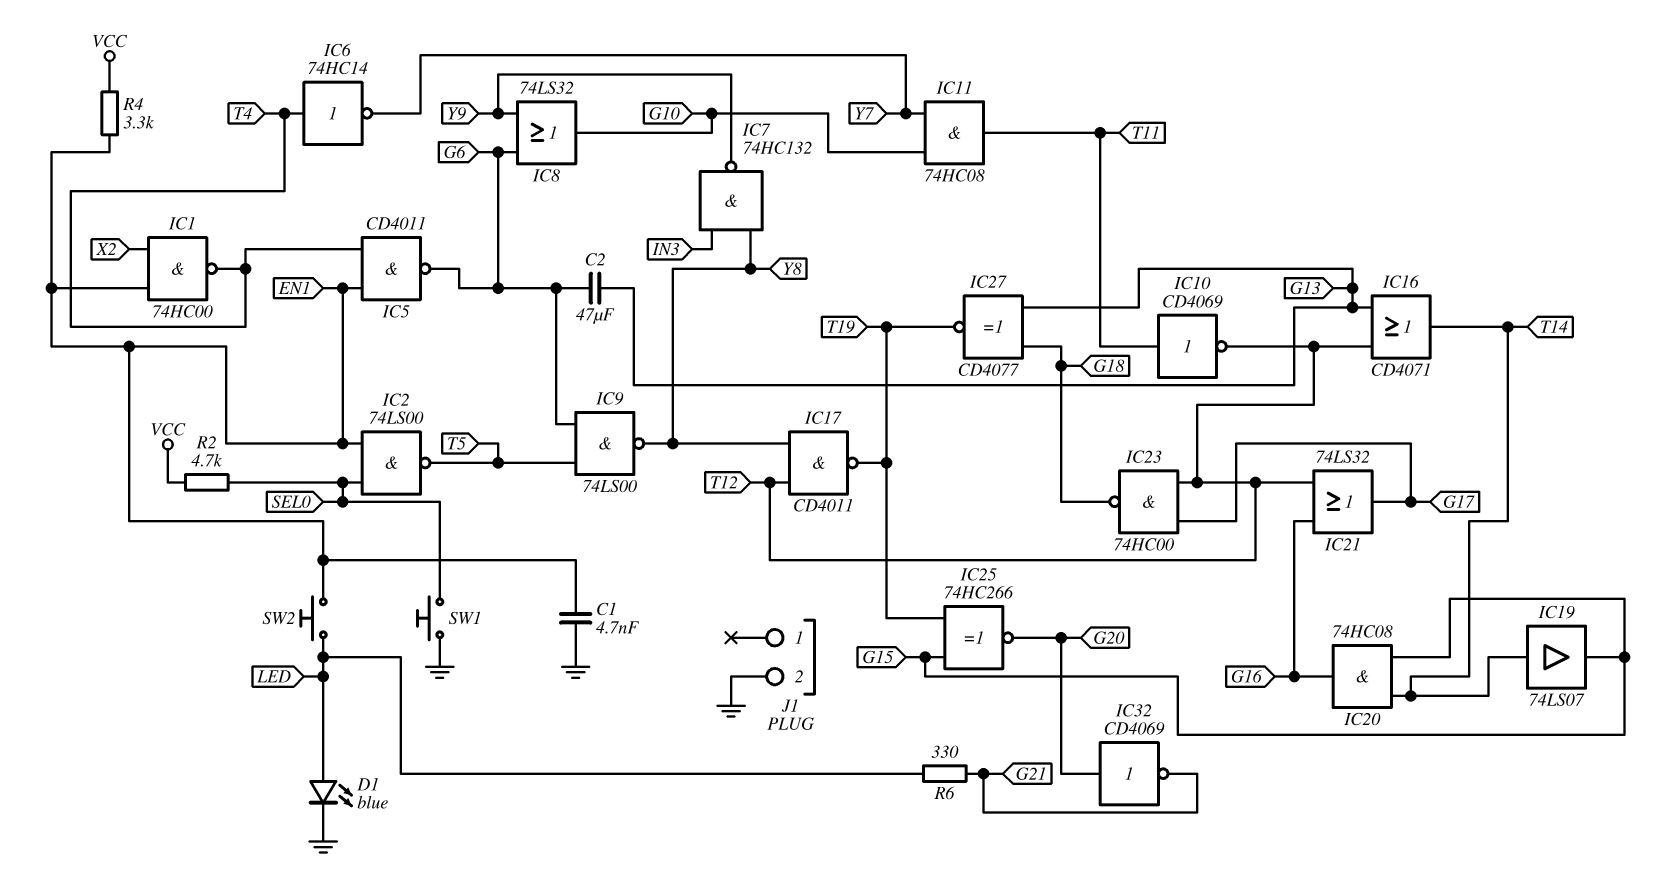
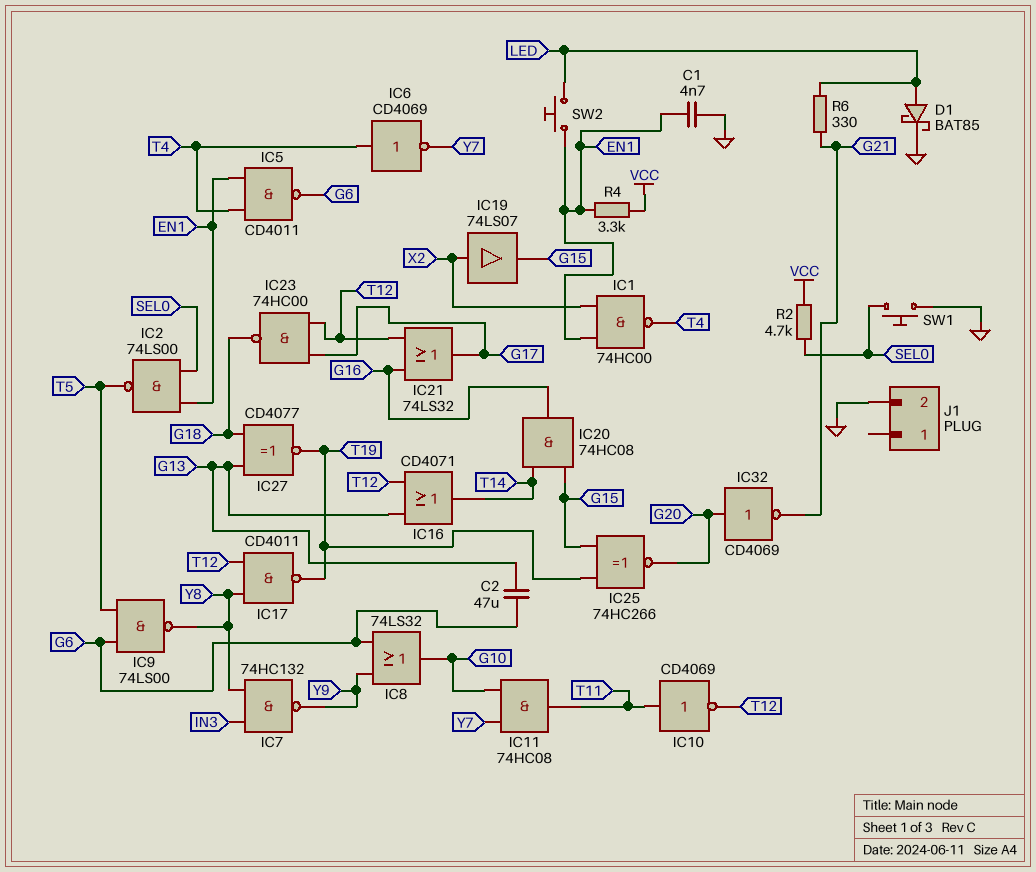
D1: LED blue (A LED, K GND) -> schottky BAT85 (A LED, K GND)
IC6: NOT 74HC14 (in T4, out Y7) -> NOT CD4069 (in T4, out Y7)
IC19: buffer 74LS07 (in T14, out G15) -> buffer 74LS07 (in X2, out G15)

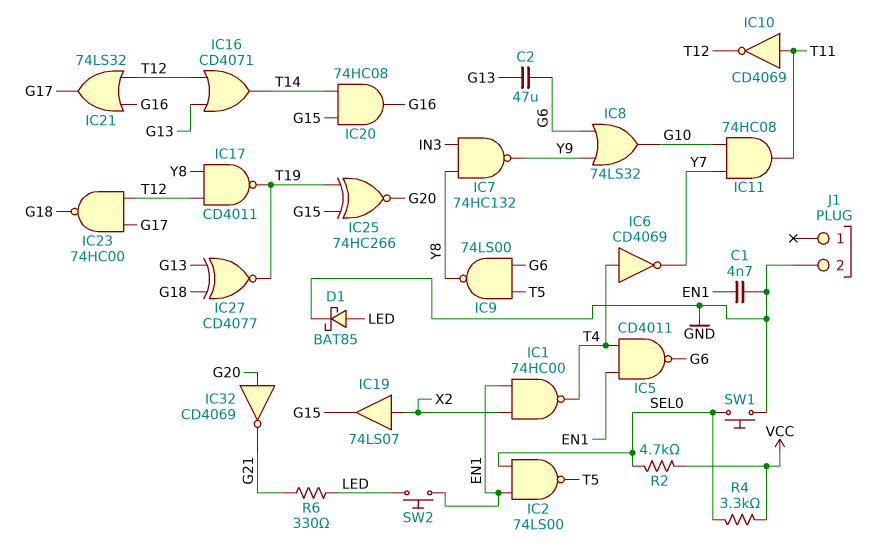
R4: 3.3k (EN1, VCC) -> 3.3k (SEL0, VCC)

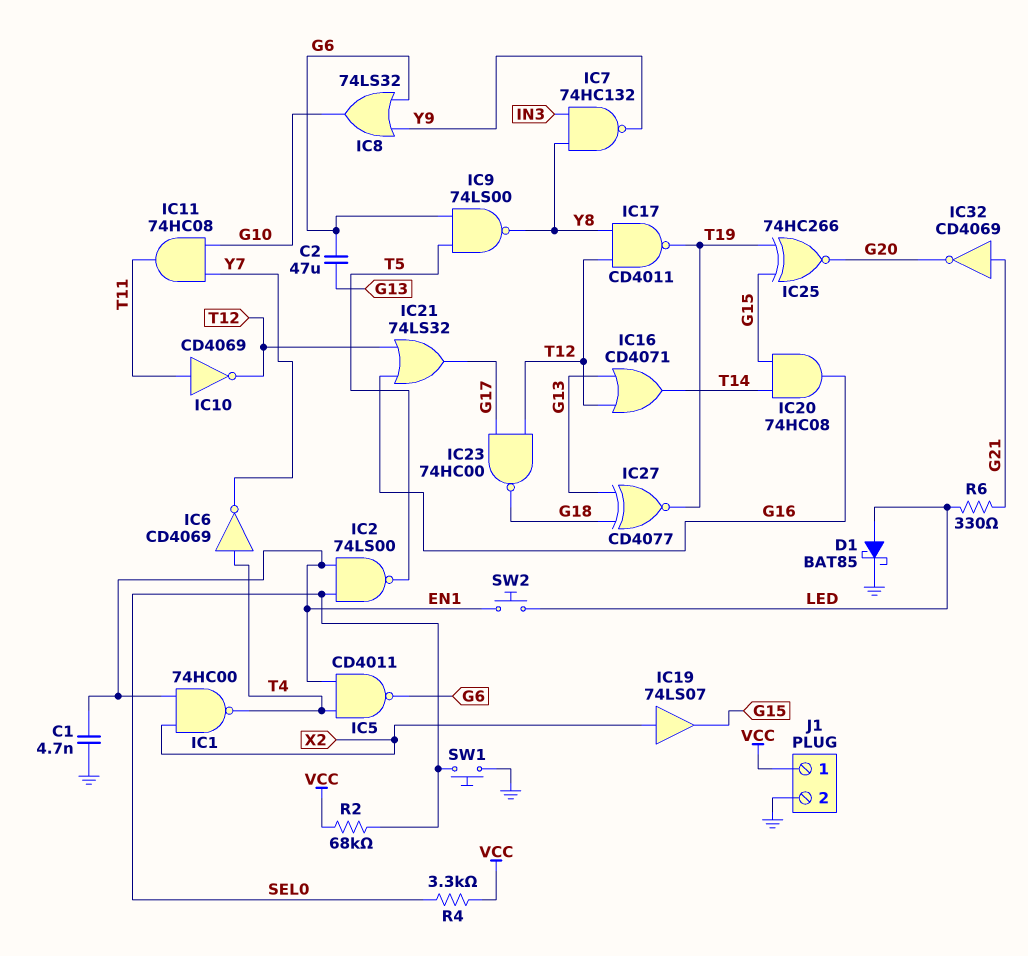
IC32: NOT CD4069 (in G20, out G21) -> NOT CD4069 (in G21, out G20)
J1 pin 1: none -> VCC
R2: 4.7k (SEL0, VCC) -> 68k (SEL0, VCC)

